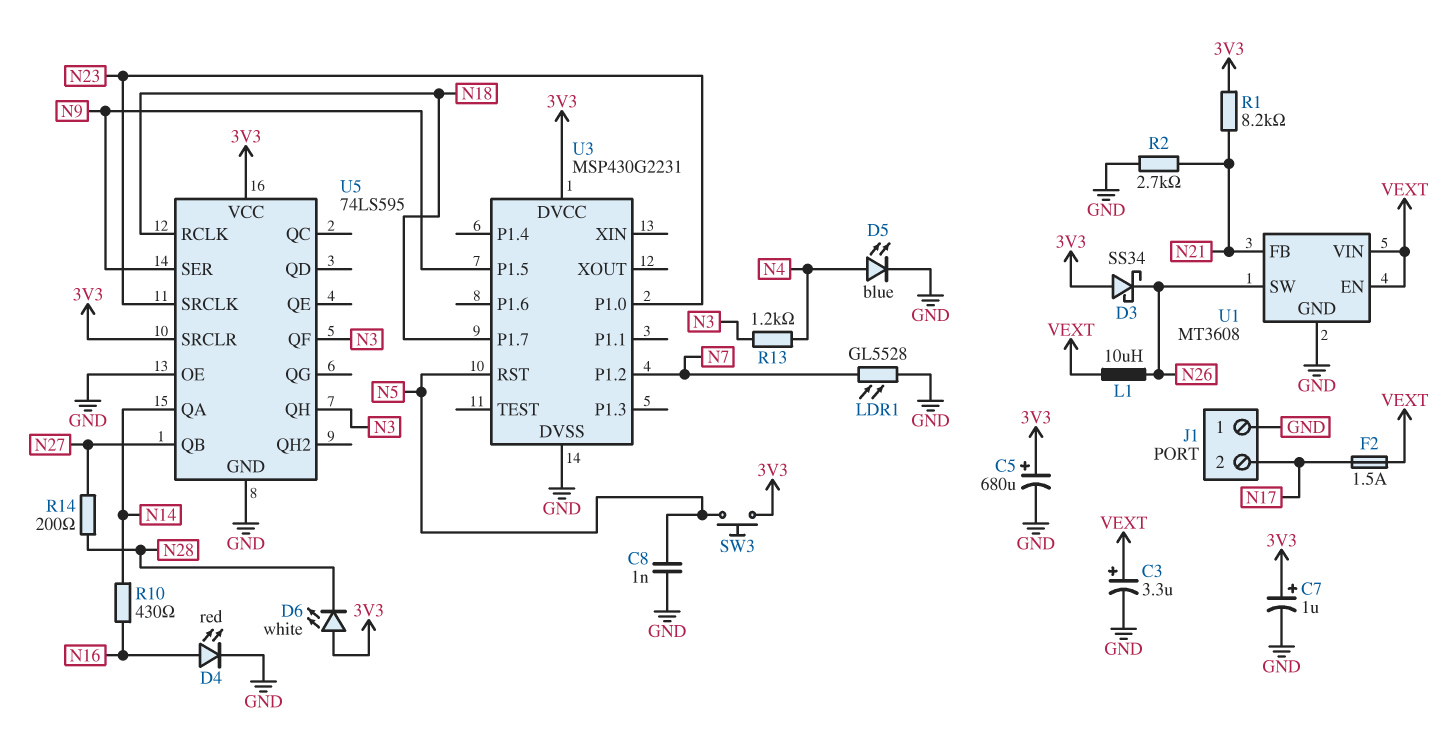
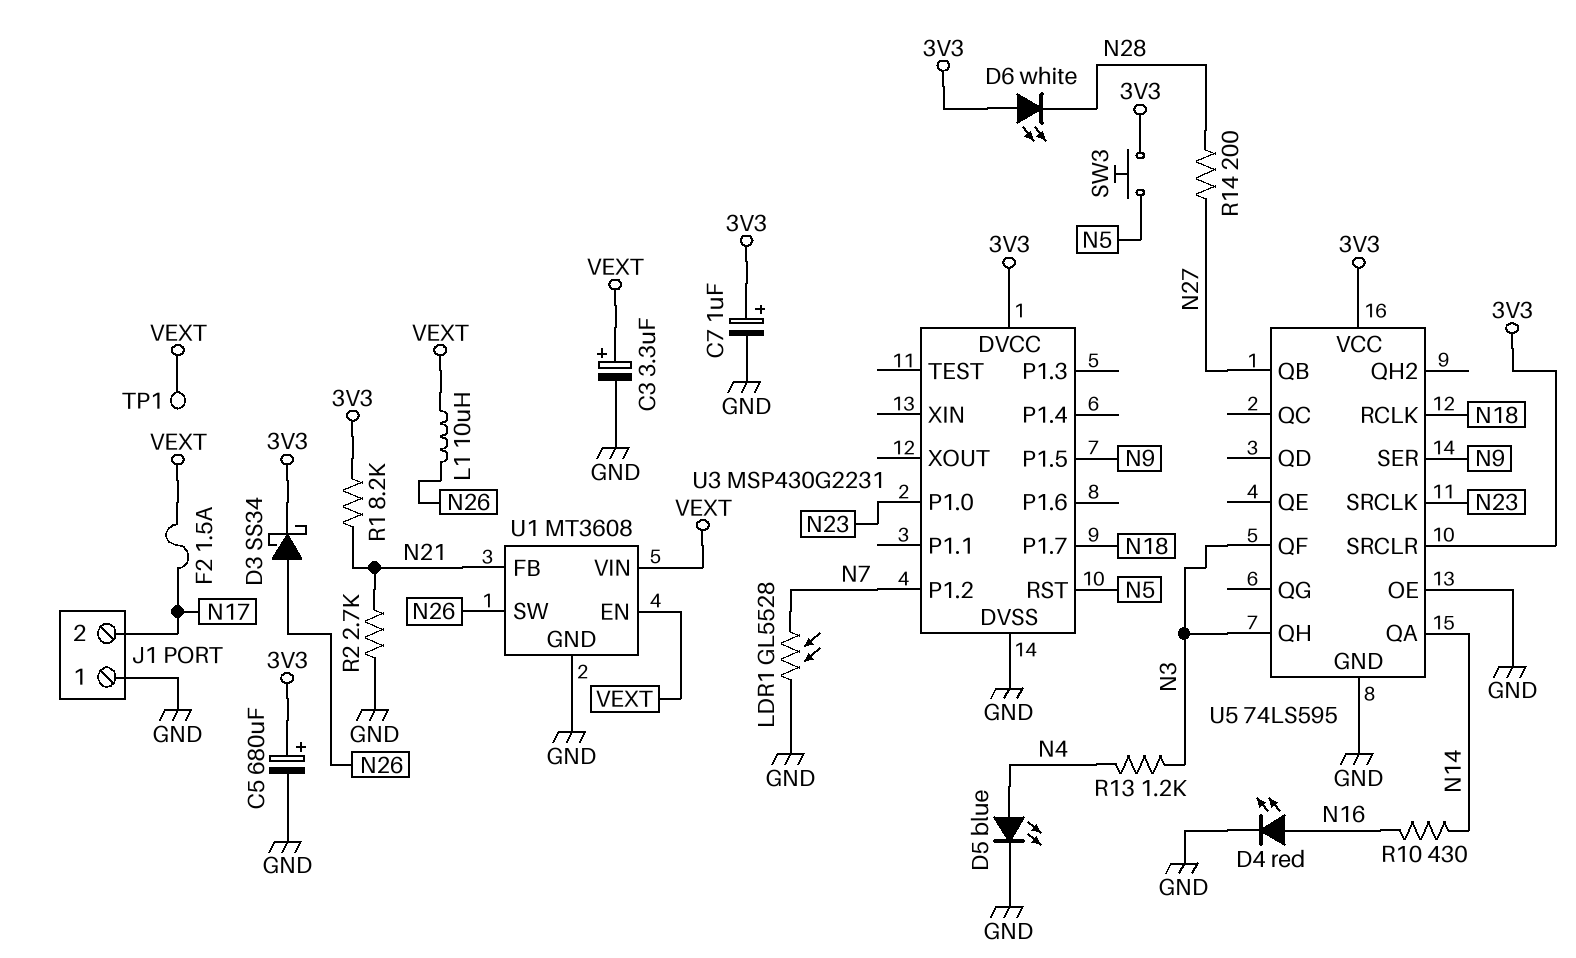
C8: 1nF (GND, N5) -> none
D3: schottky SS34 (A 3V3, K N26) -> schottky SS34 (A N26, K 3V3)
TP1: none -> test point (VEXT)

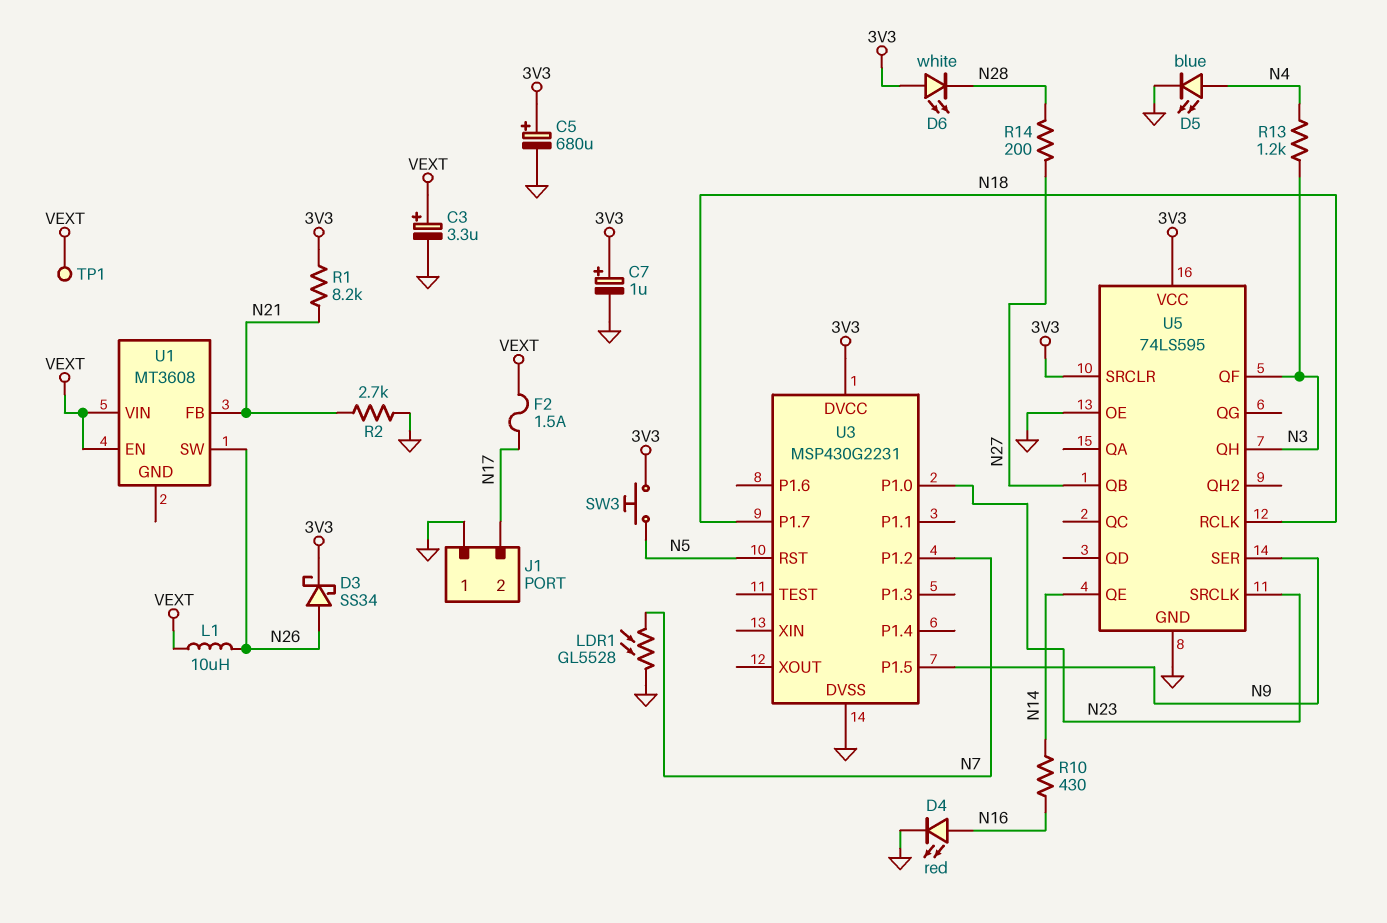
U1 pin GND: GND -> none
U5 pin QA: N14 -> none
U5 pin QE: none -> N14

